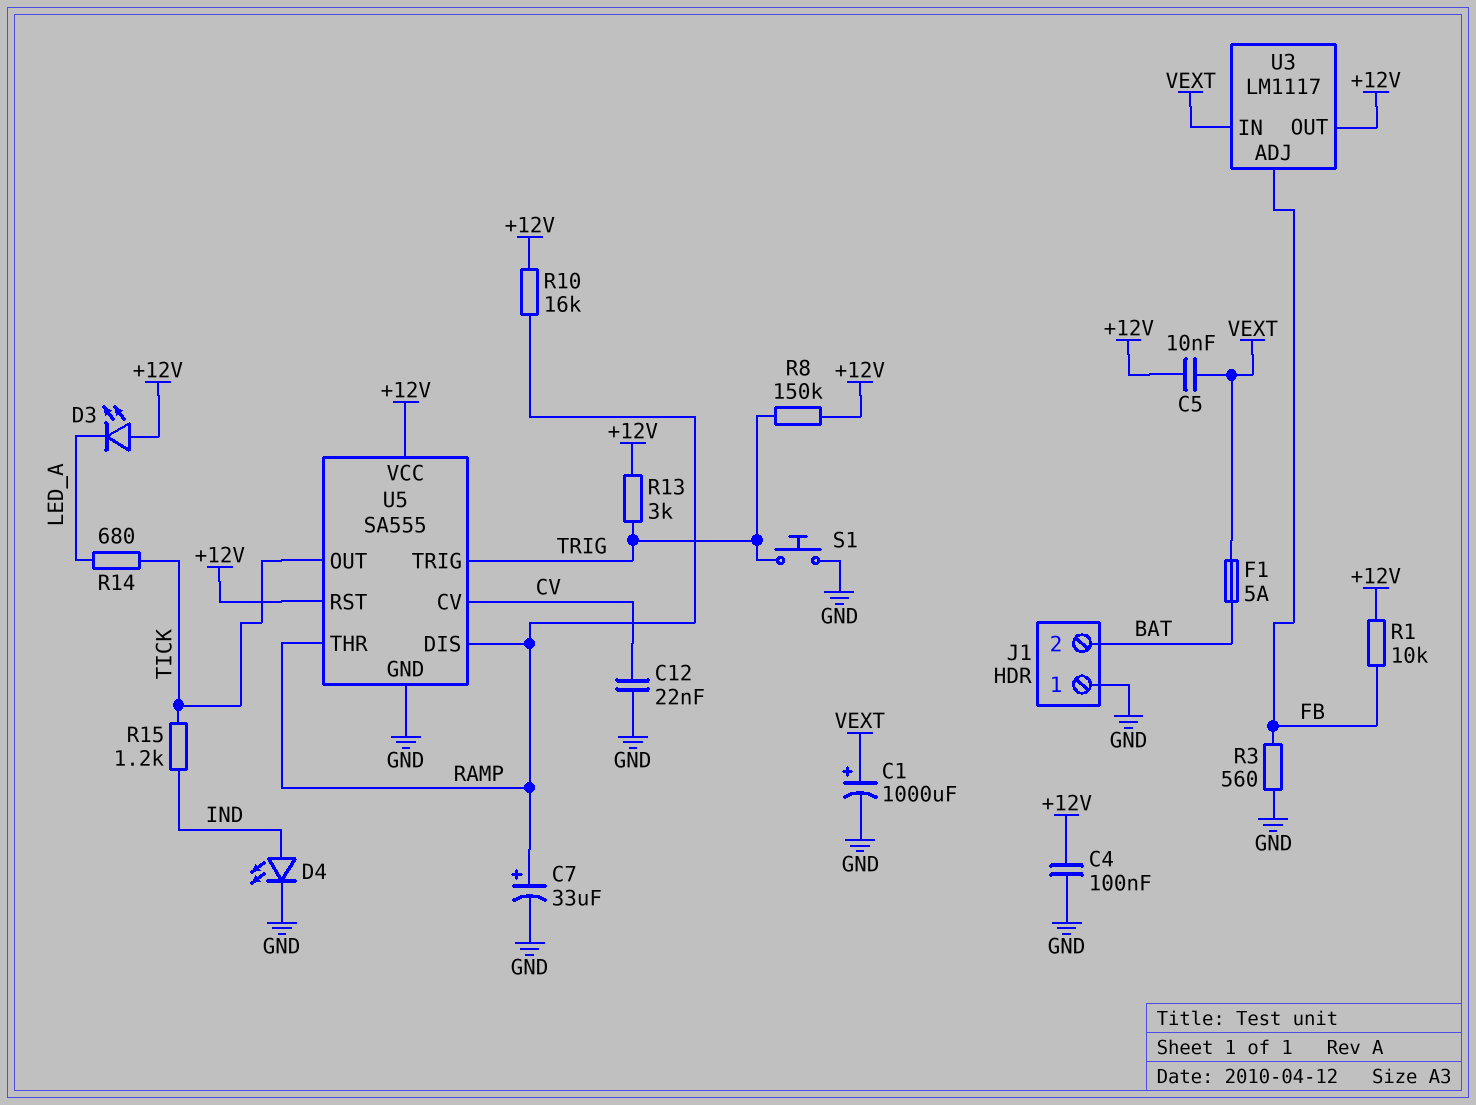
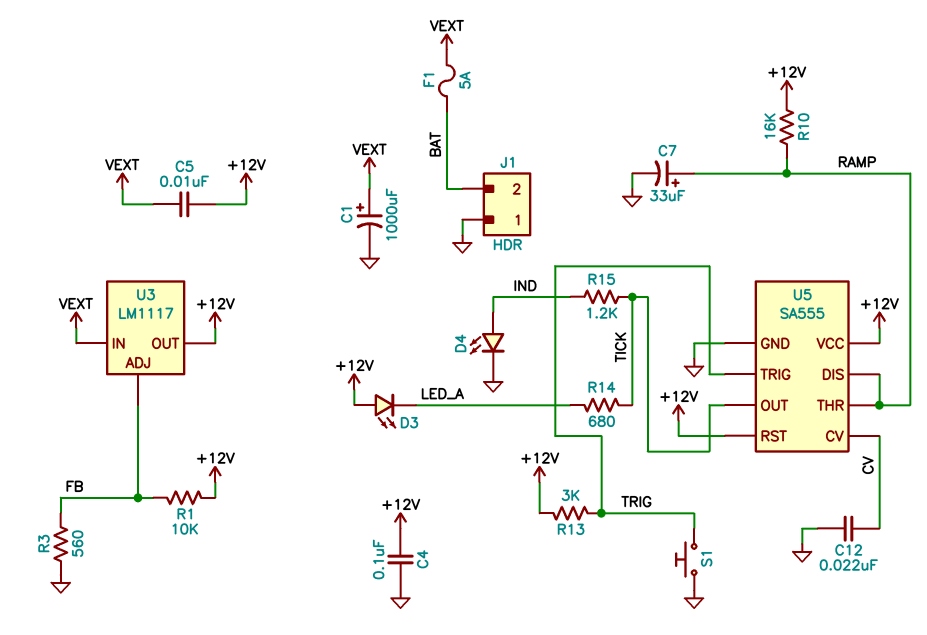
R8: 150k (+12V, TRIG) -> none

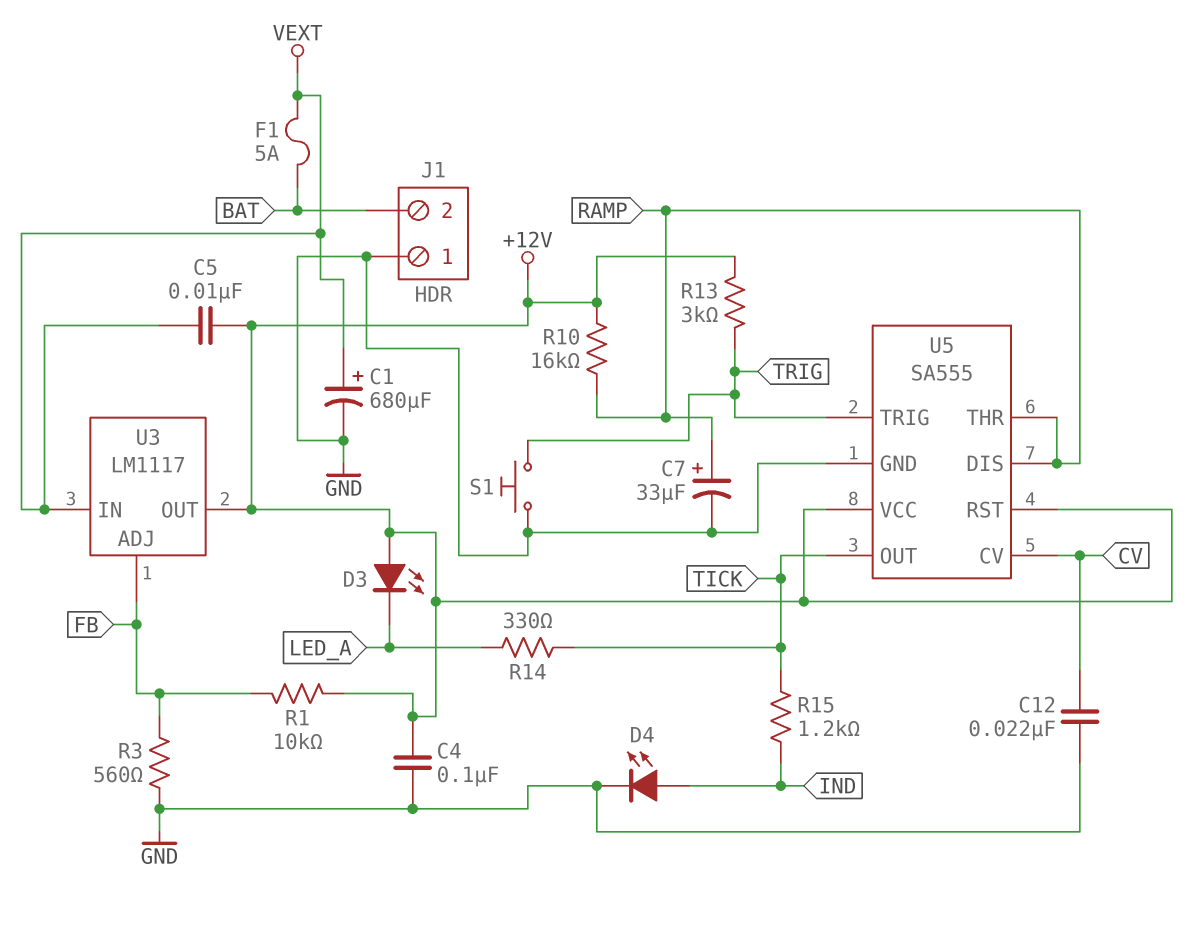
C1: 1000uF (plus VEXT, minus GND) -> 680uF (plus VEXT, minus GND)
R14: 680 (LED_A, TICK) -> 330 (LED_A, TICK)

